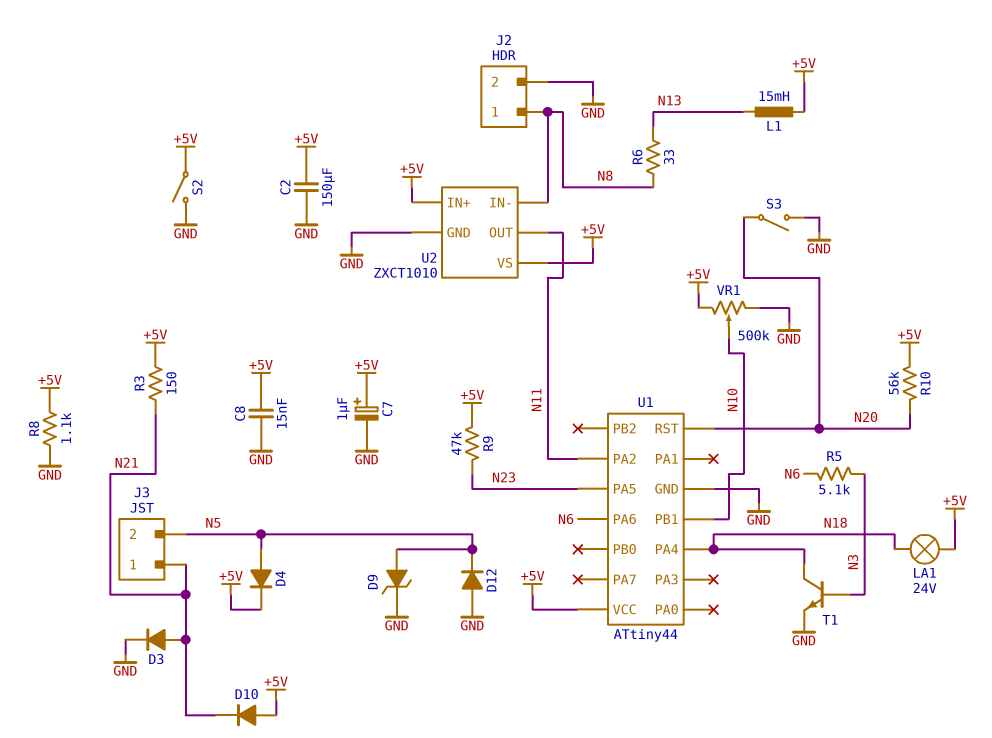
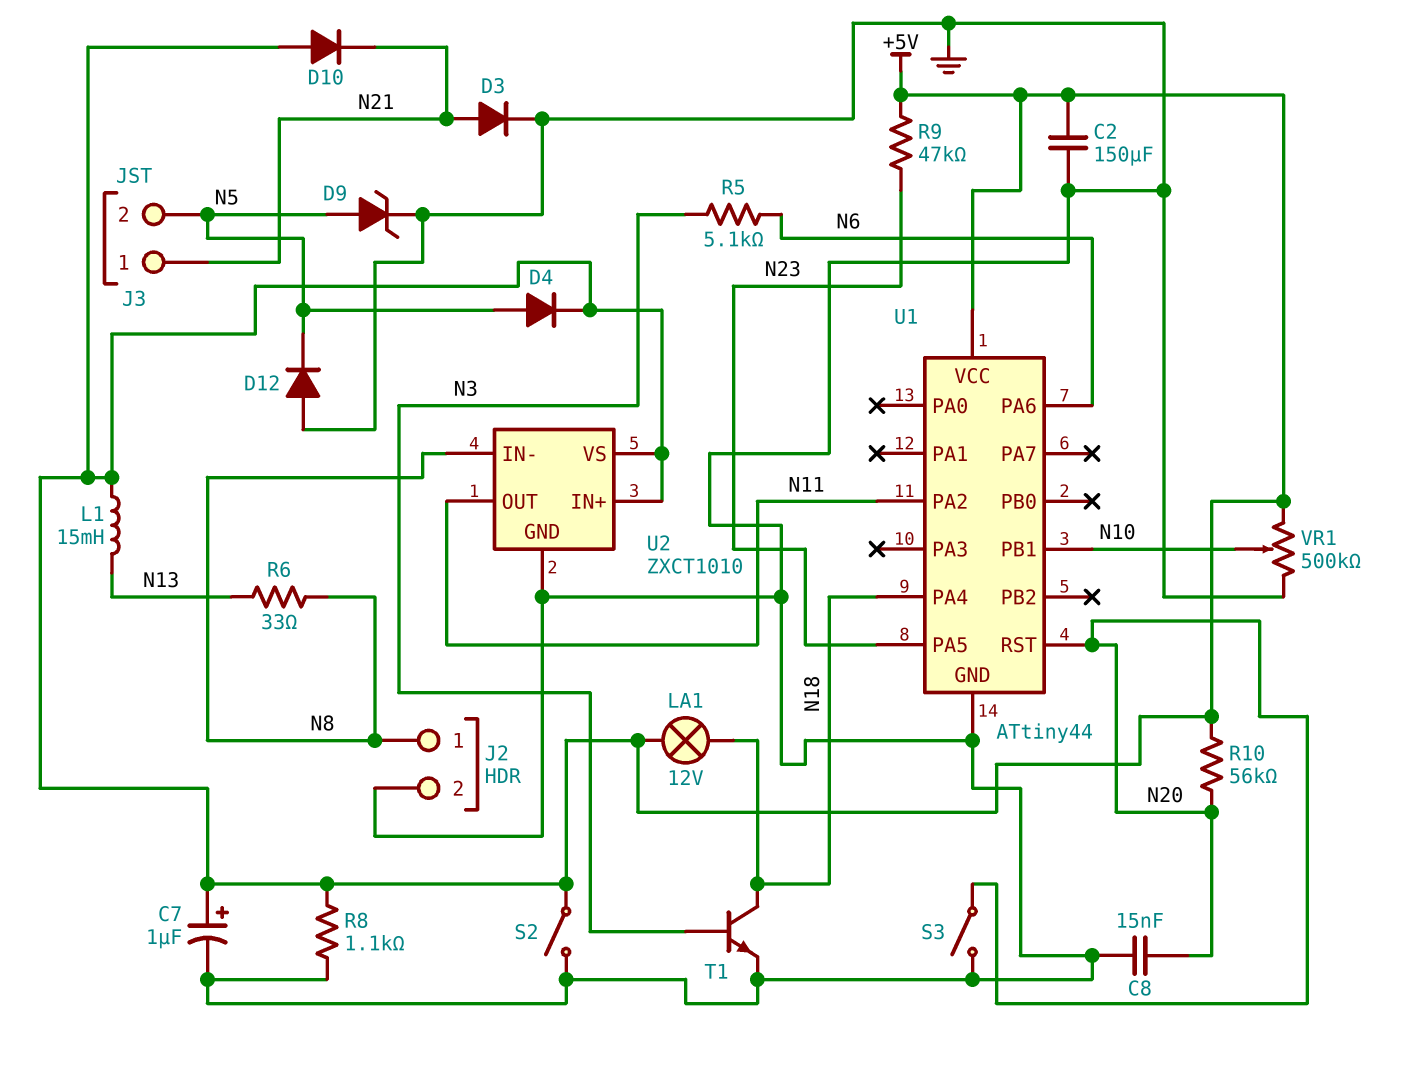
C8: 15nF (+5V, GND) -> 15nF (GND, N20)
LA1: lamp 24V (+5V, N18) -> lamp 12V (+5V, N18)
R3: 150 (+5V, N21) -> none

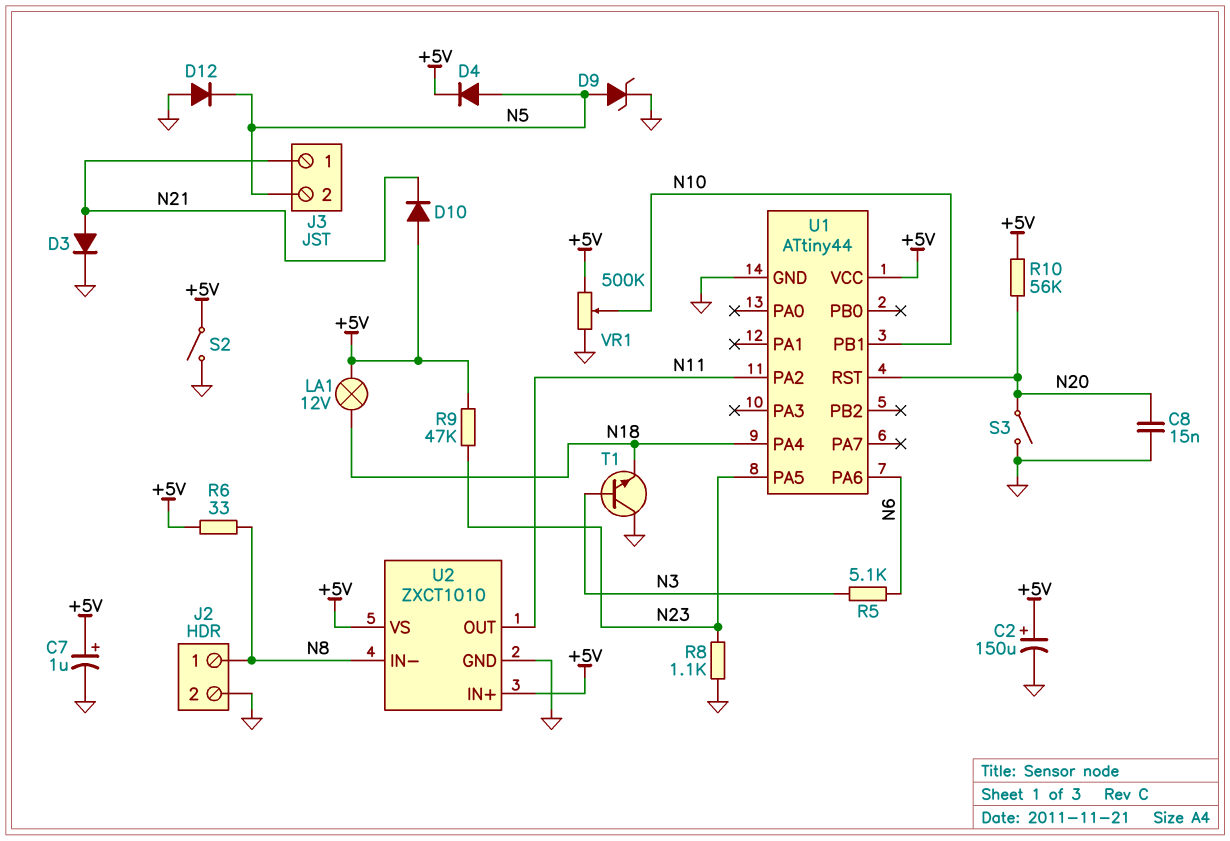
C2: 150uF (+5V, GND) -> 150uF (plus +5V, minus GND)
L1: 15mH (+5V, N13) -> none
R6: 33 (N8, N13) -> 33 (+5V, N8)
R8: 1.1k (+5V, GND) -> 1.1k (GND, N23)
T1: NPN (B N3, C N18, E GND) -> NPN (B N3, C GND, E N18)

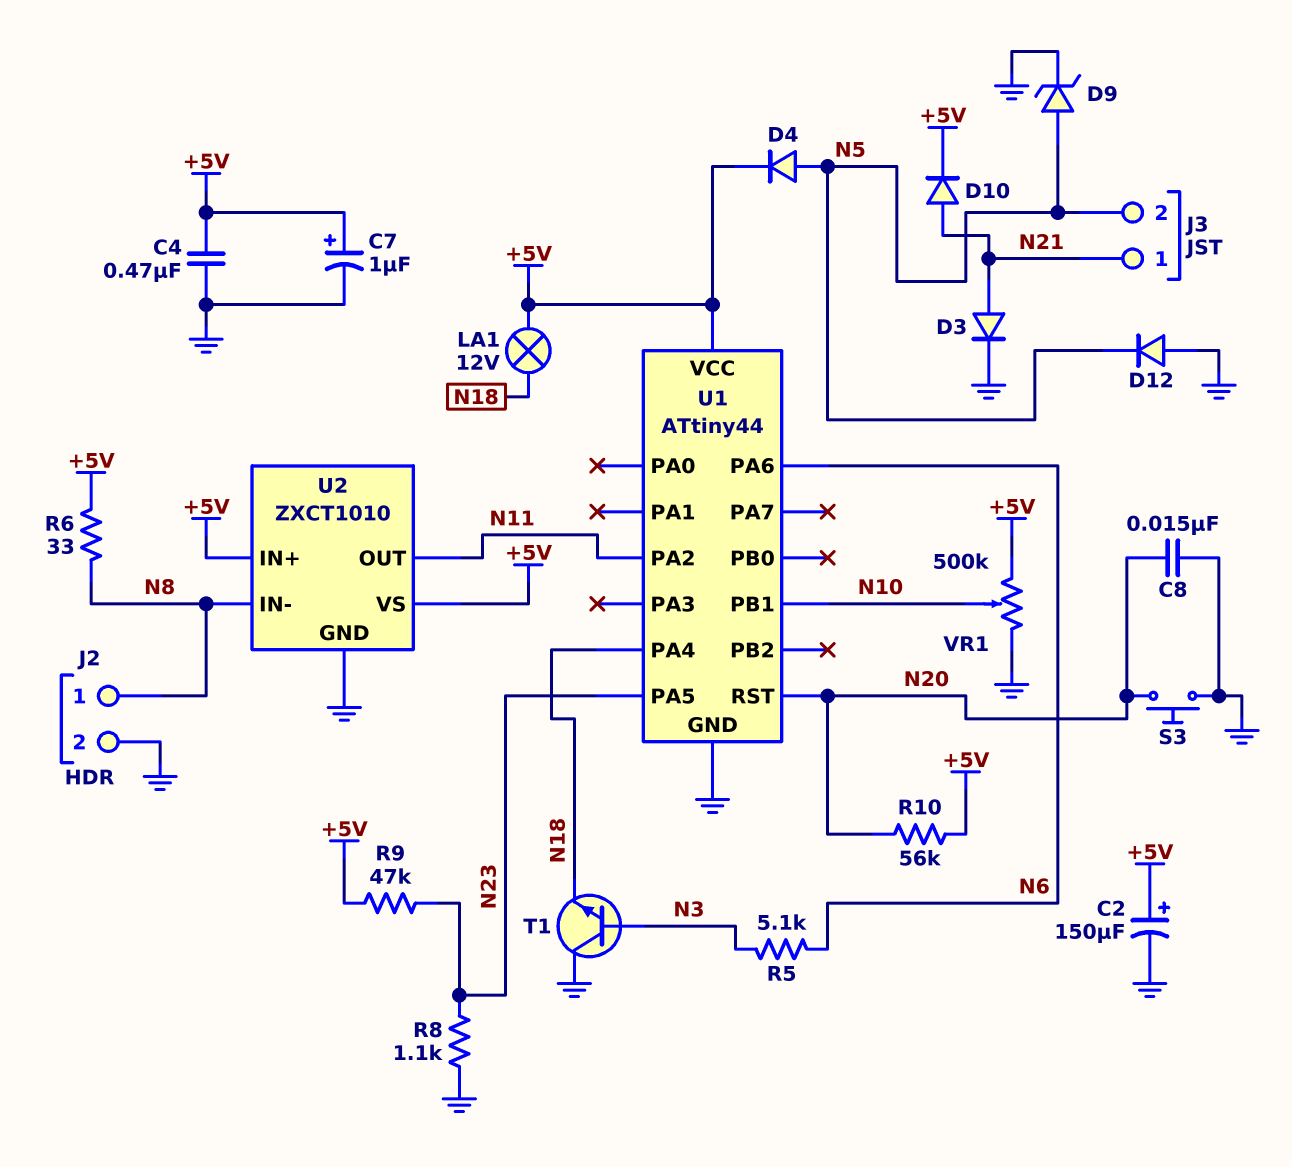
C4: none -> 470nF (+5V, GND)
D10: diode (A +5V, K N21) -> diode (A N21, K +5V)
S2: switch (+5V, GND) -> none
S3: switch (GND, N20) -> button (GND, N20)

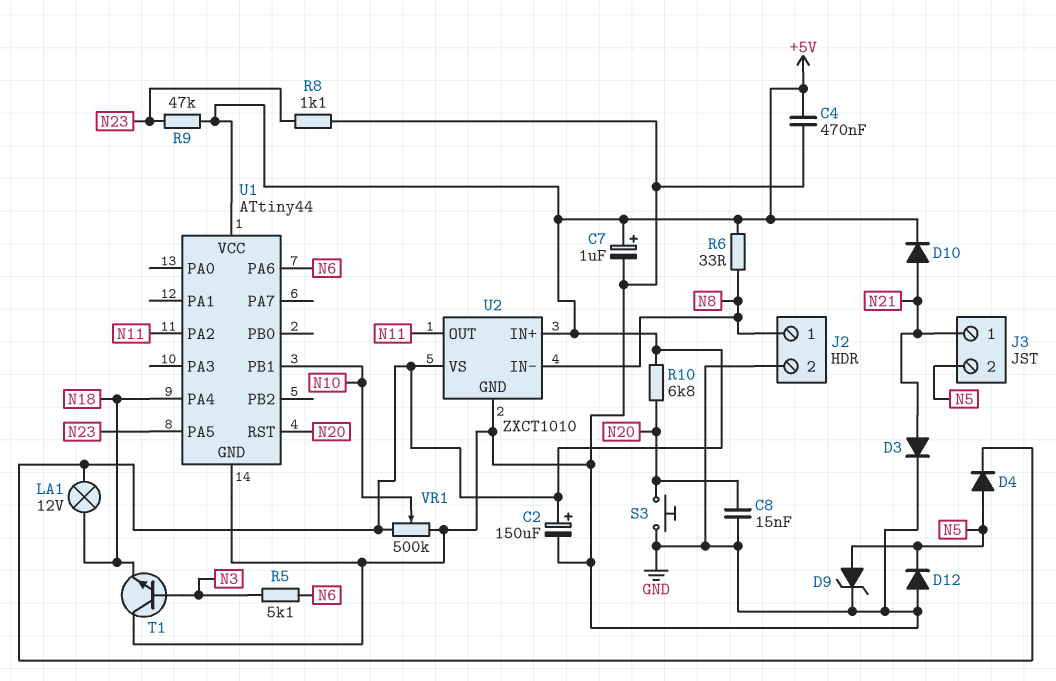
R10: 56k (+5V, N20) -> 6.8k (+5V, N20)

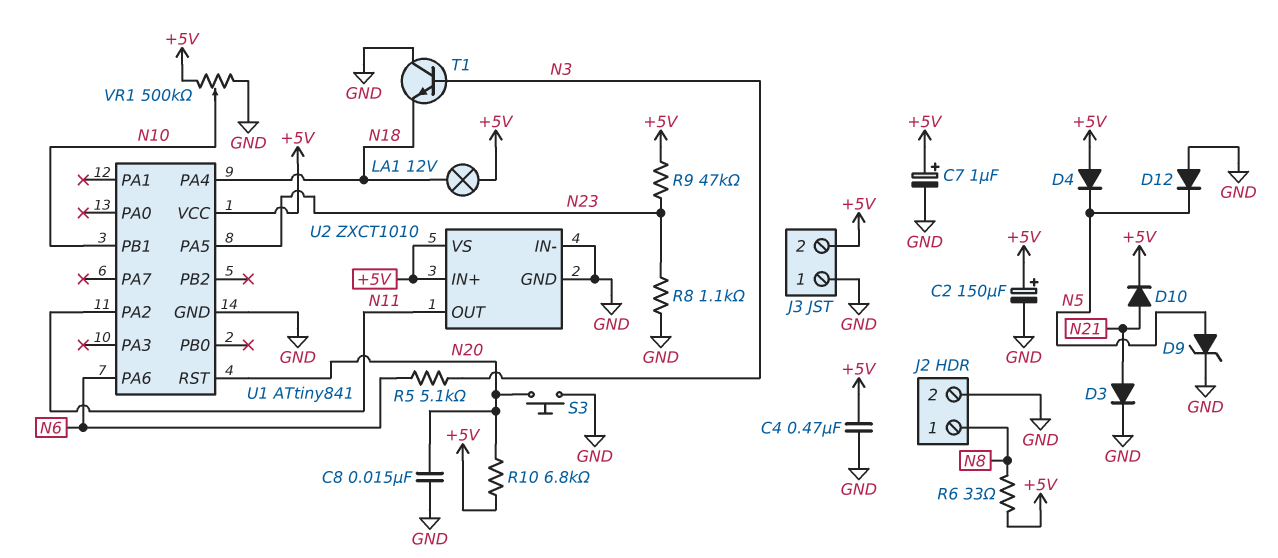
D4: diode (A N5, K +5V) -> diode (A +5V, K N5)
J3 pin 1: N21 -> GND
J3 pin 2: N5 -> +5V
U1: ATtiny44 -> ATtiny841
U2 pin IN-: N8 -> GND

